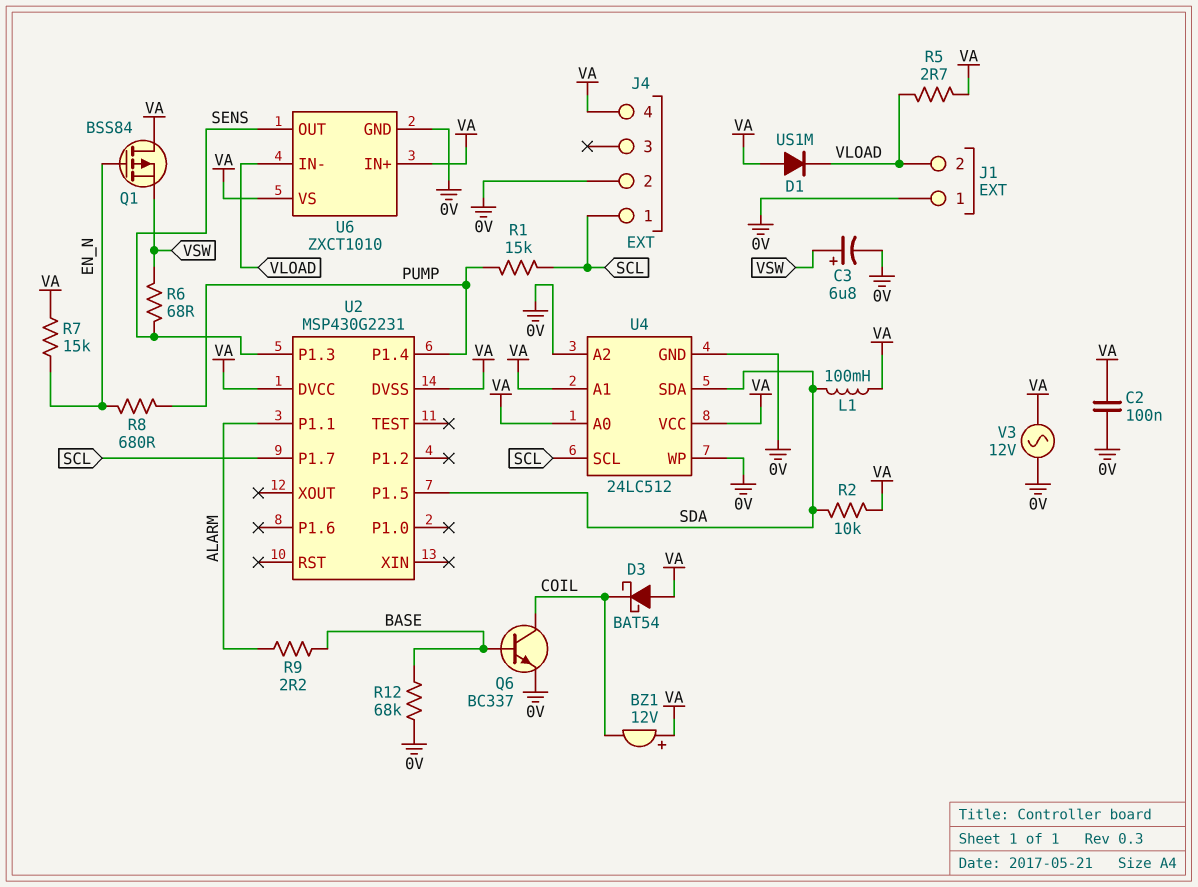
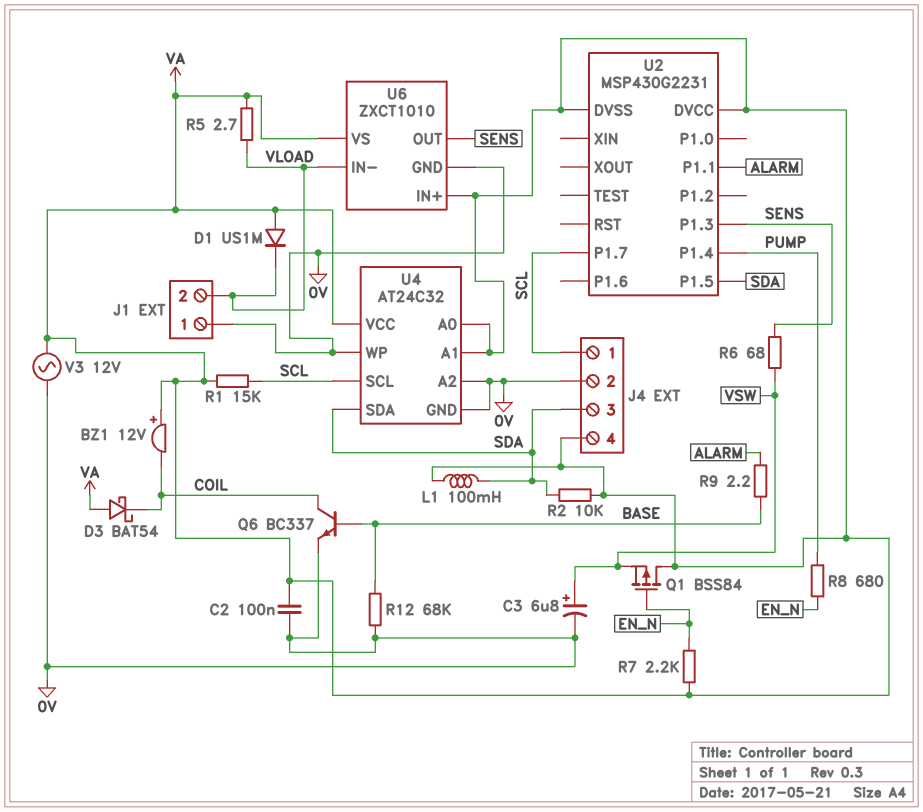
J4 pin 3: none -> SDA
R1: 15k (PUMP, SCL) -> 15k (SCL, VA)
R7: 15k (EN_N, VA) -> 2.2k (EN_N, VA)
U4: 24LC512 -> AT24C32

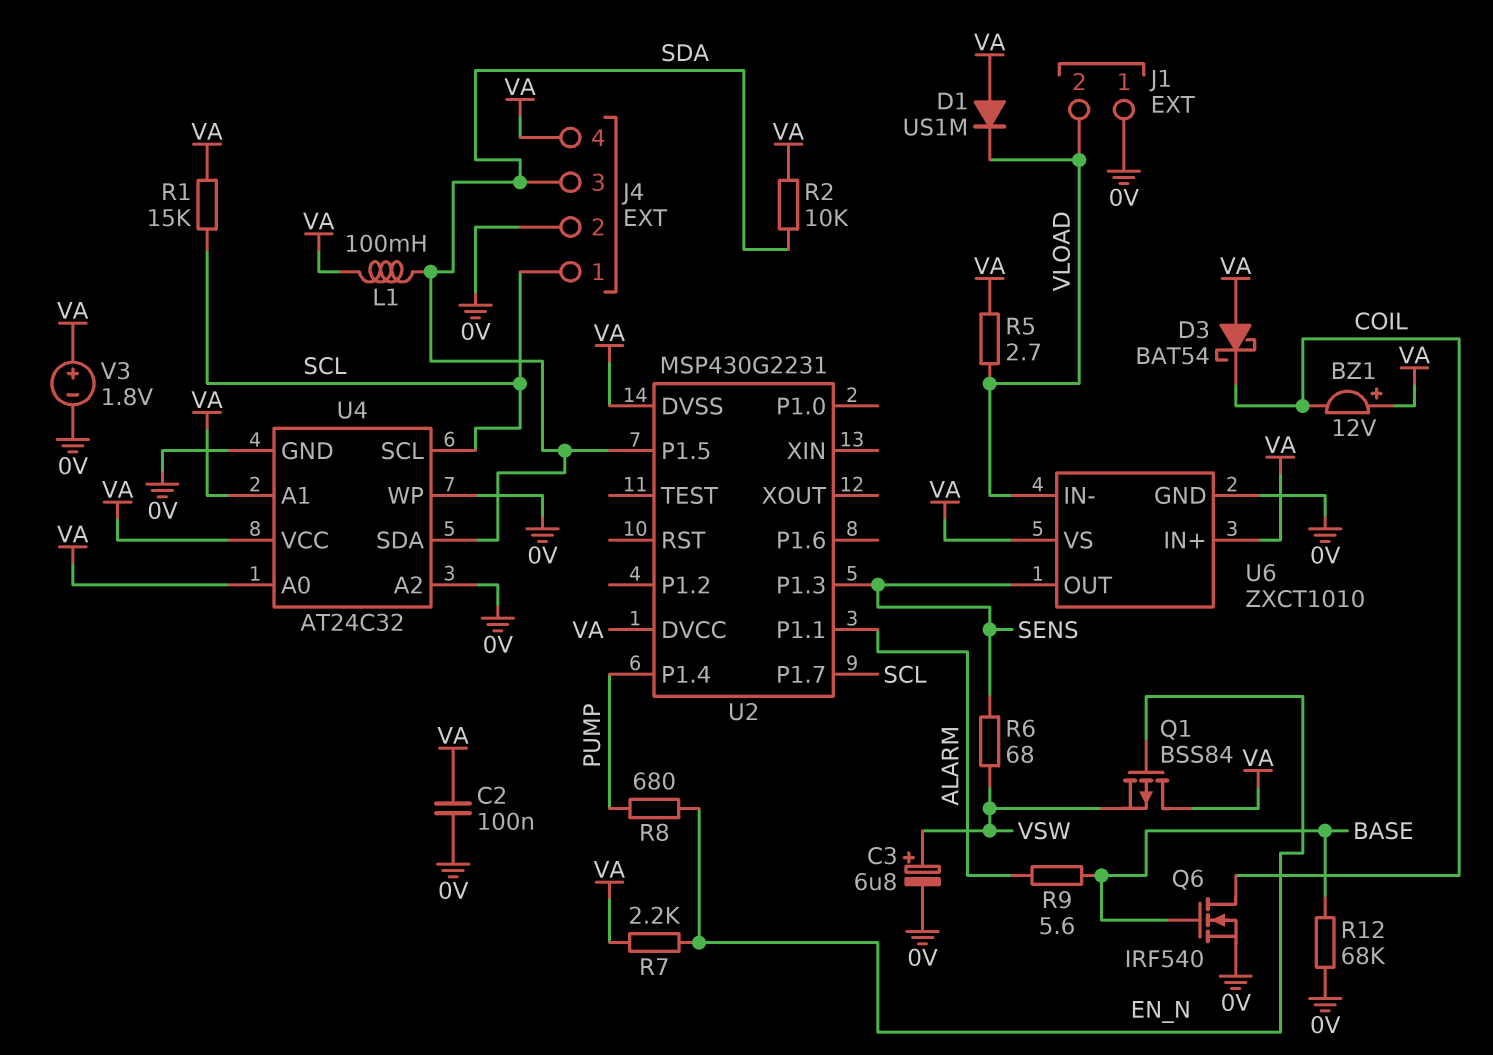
Q6: NPN BC337 (B BASE, C COIL, E 0V) -> NMOS IRF540 (G BASE, D COIL, S 0V)
R9: 2.2 (ALARM, BASE) -> 5.6 (ALARM, BASE)
V3: AC 12V (0V, VA) -> 1.8V (plus VA, minus 0V)

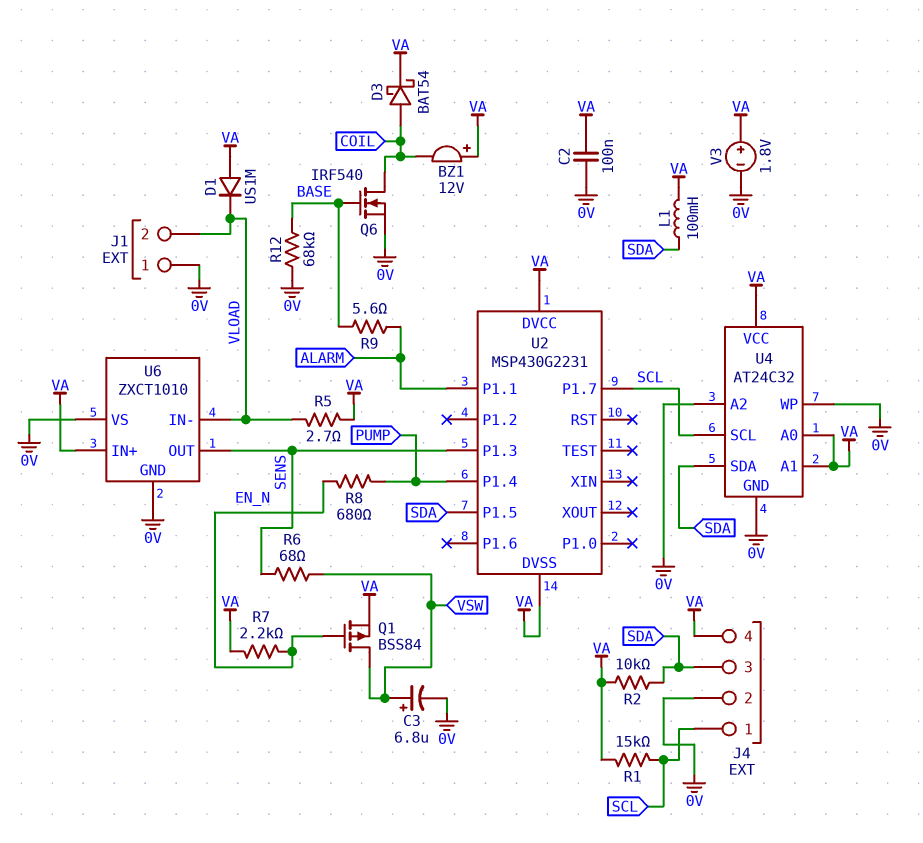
D3: schottky BAT54 (A VA, K COIL) -> schottky BAT54 (A COIL, K VA)
Q1: PMOS BSS84 (G EN_N, D VA, S VSW) -> PMOS BSS84 (G EN_N, D VSW, S VA)
U6 pin VS: VA -> 0V

